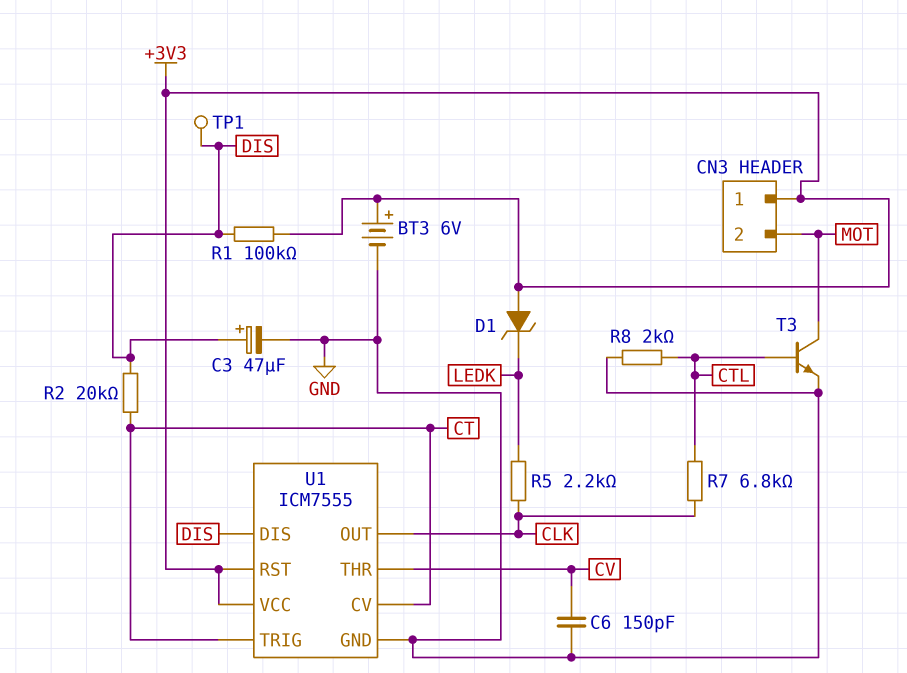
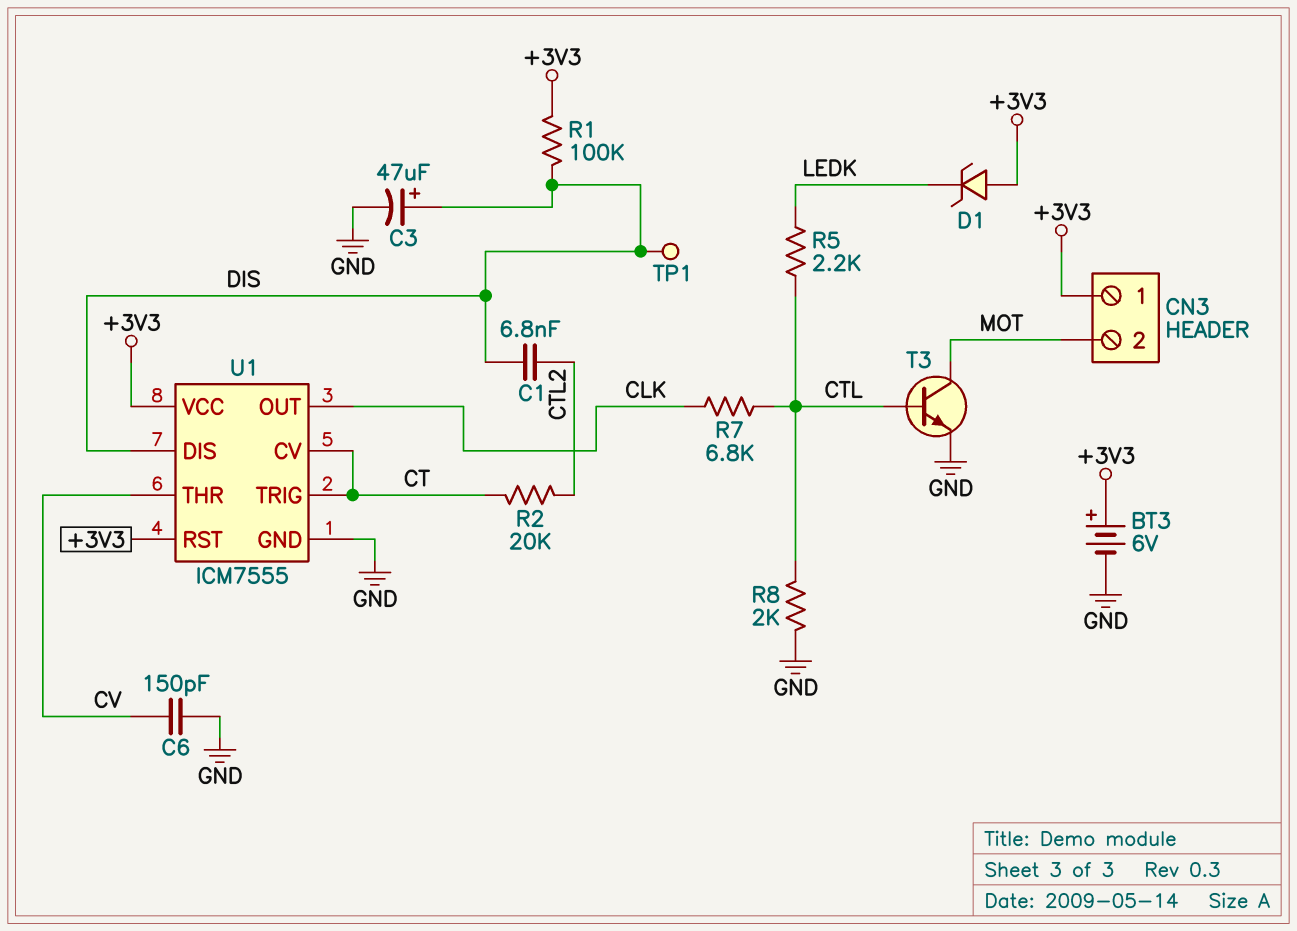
C1: none -> 6.8nF (CTL2, DIS)
R2: 20k (CT, DIS) -> 20k (CT, CTL2)
R5: 2.2k (CLK, LEDK) -> 2.2k (CTL, LEDK)

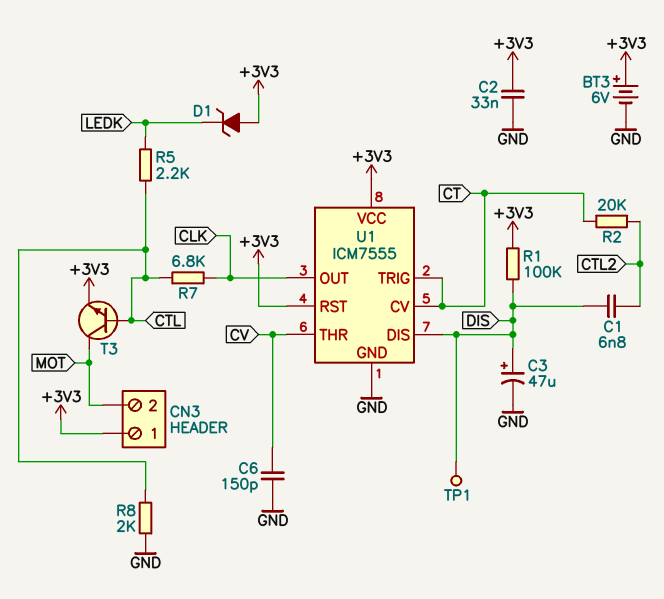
C2: none -> 33nF (+3V3, GND)
T3: NPN (B CTL, C MOT, E GND) -> NPN (B CTL, C MOT, E +3V3)

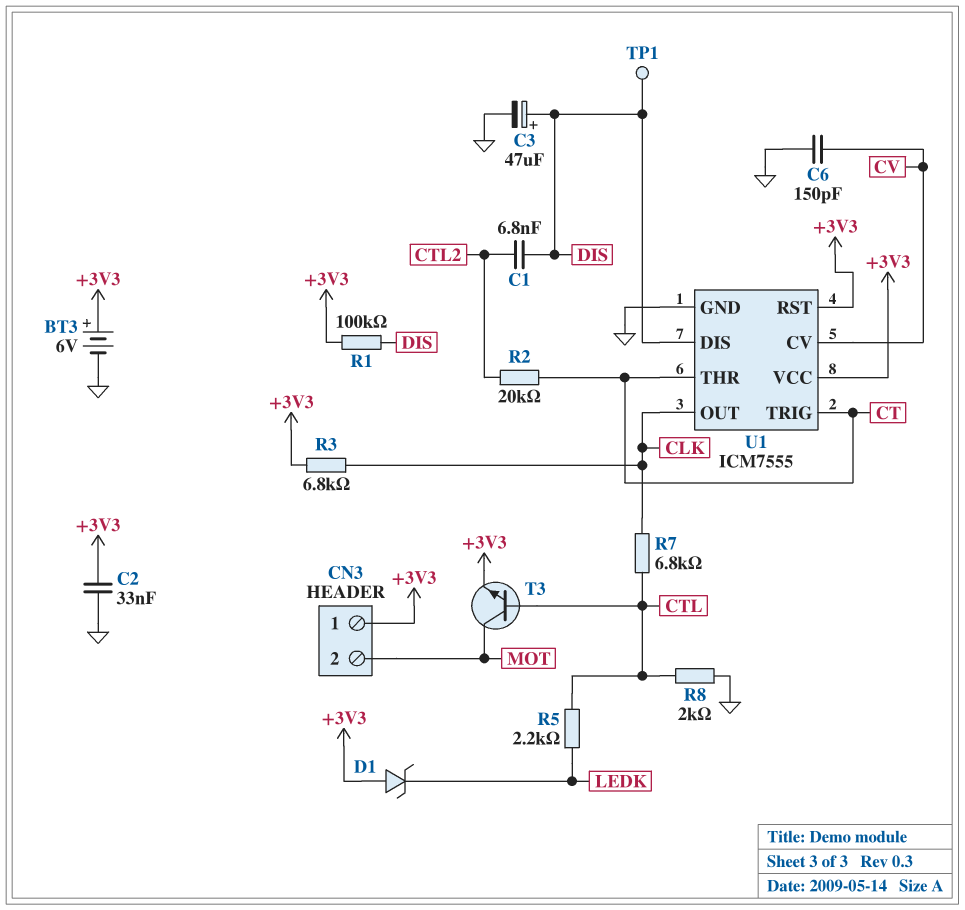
R3: none -> 6.8k (+3V3, CLK)
U1 pin CV: CT -> CV
U1 pin THR: CV -> CT

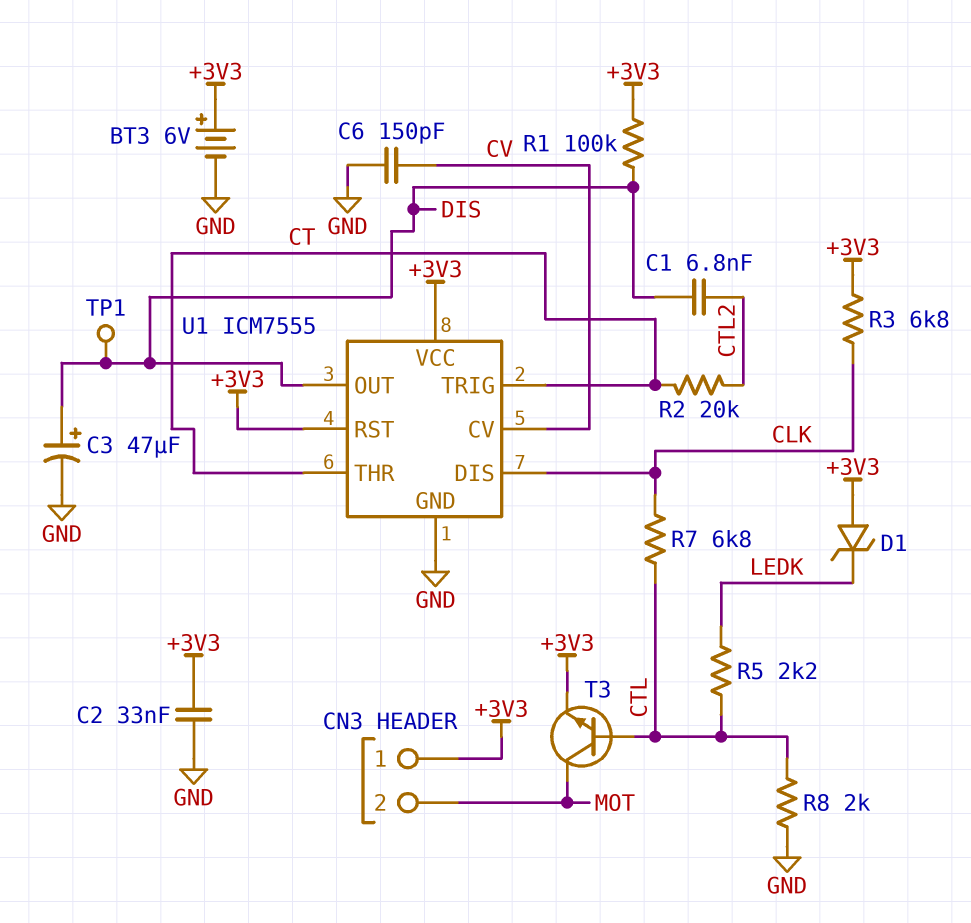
U1 pin DIS: DIS -> CLK
U1 pin OUT: CLK -> DIS

